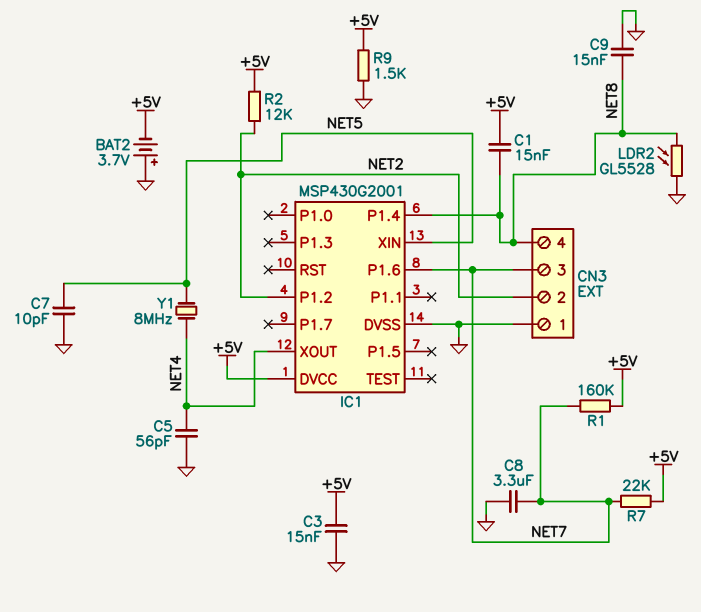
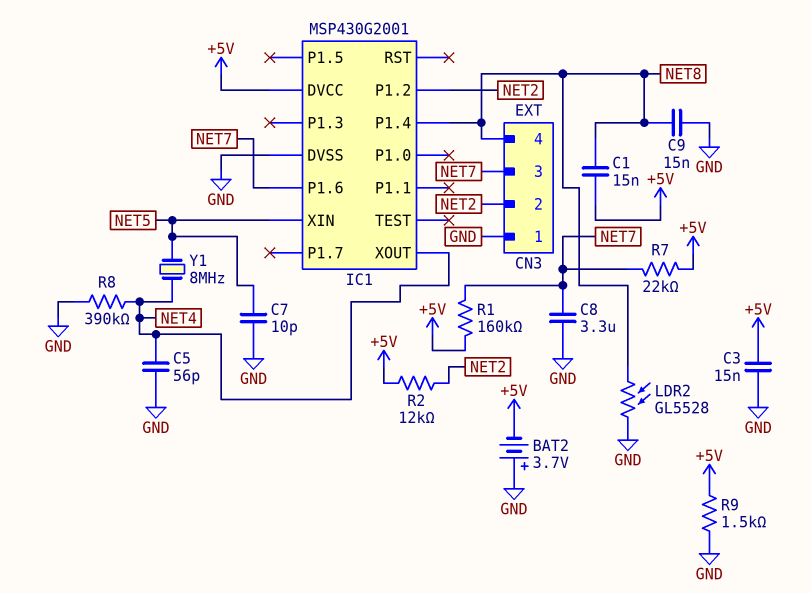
R8: none -> 390k (GND, NET4)

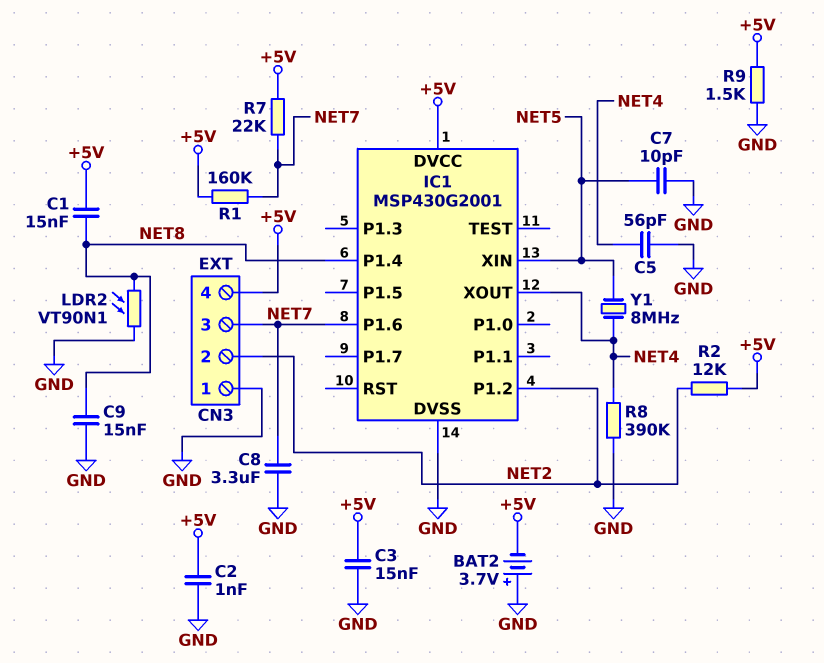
C2: none -> 1nF (+5V, GND)
CN3 pin 4: NET8 -> +5V
LDR2: GL5528 (GND, NET8) -> VT90N1 (GND, NET8)

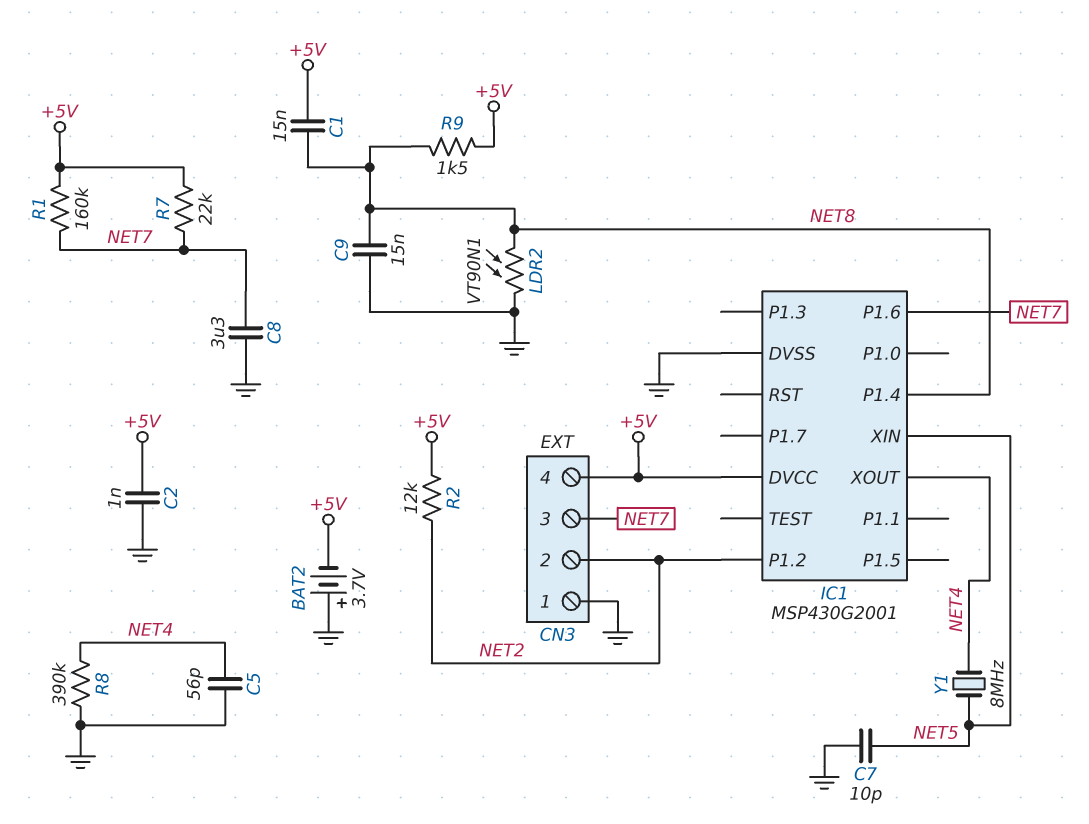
C3: 15nF (+5V, GND) -> none
R9: 1.5k (+5V, GND) -> 1.5k (+5V, NET8)

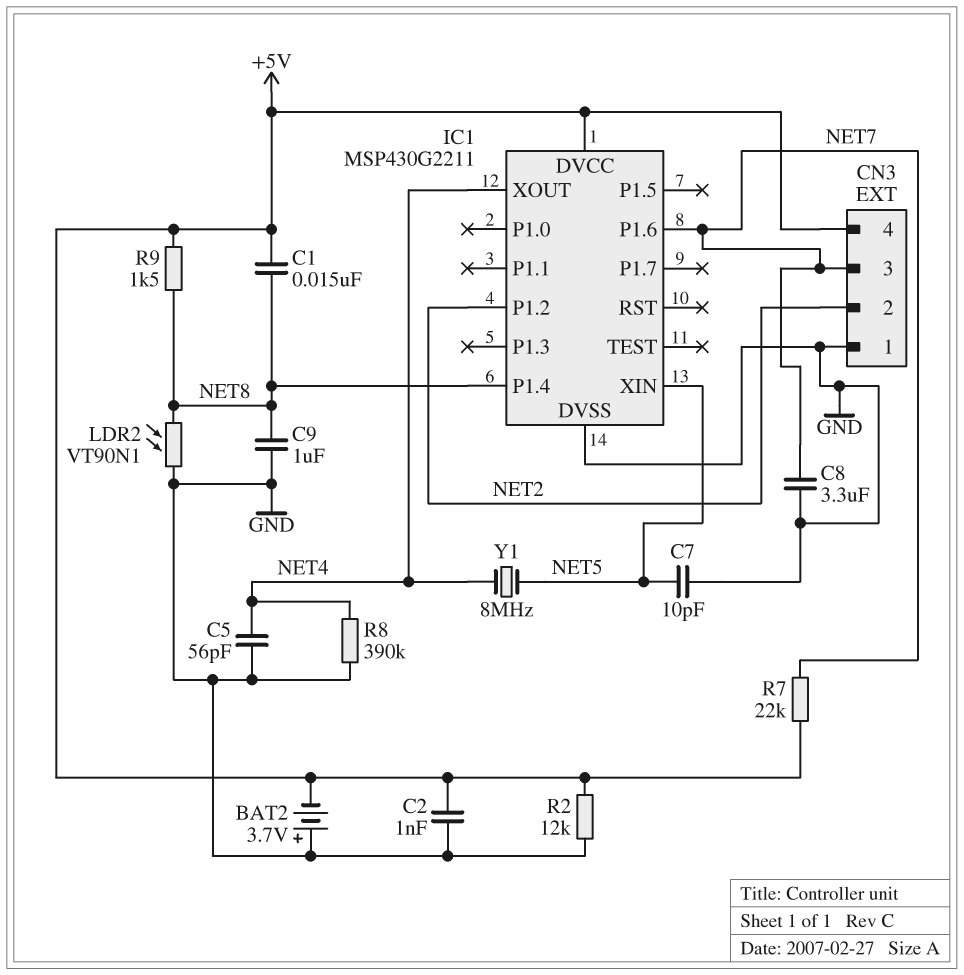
C9: 15nF (GND, NET8) -> 1uF (GND, NET8)
IC1: MSP430G2001 -> MSP430G2211
R1: 160k (+5V, NET7) -> none
R2: 12k (+5V, NET2) -> 12k (+5V, GND)

